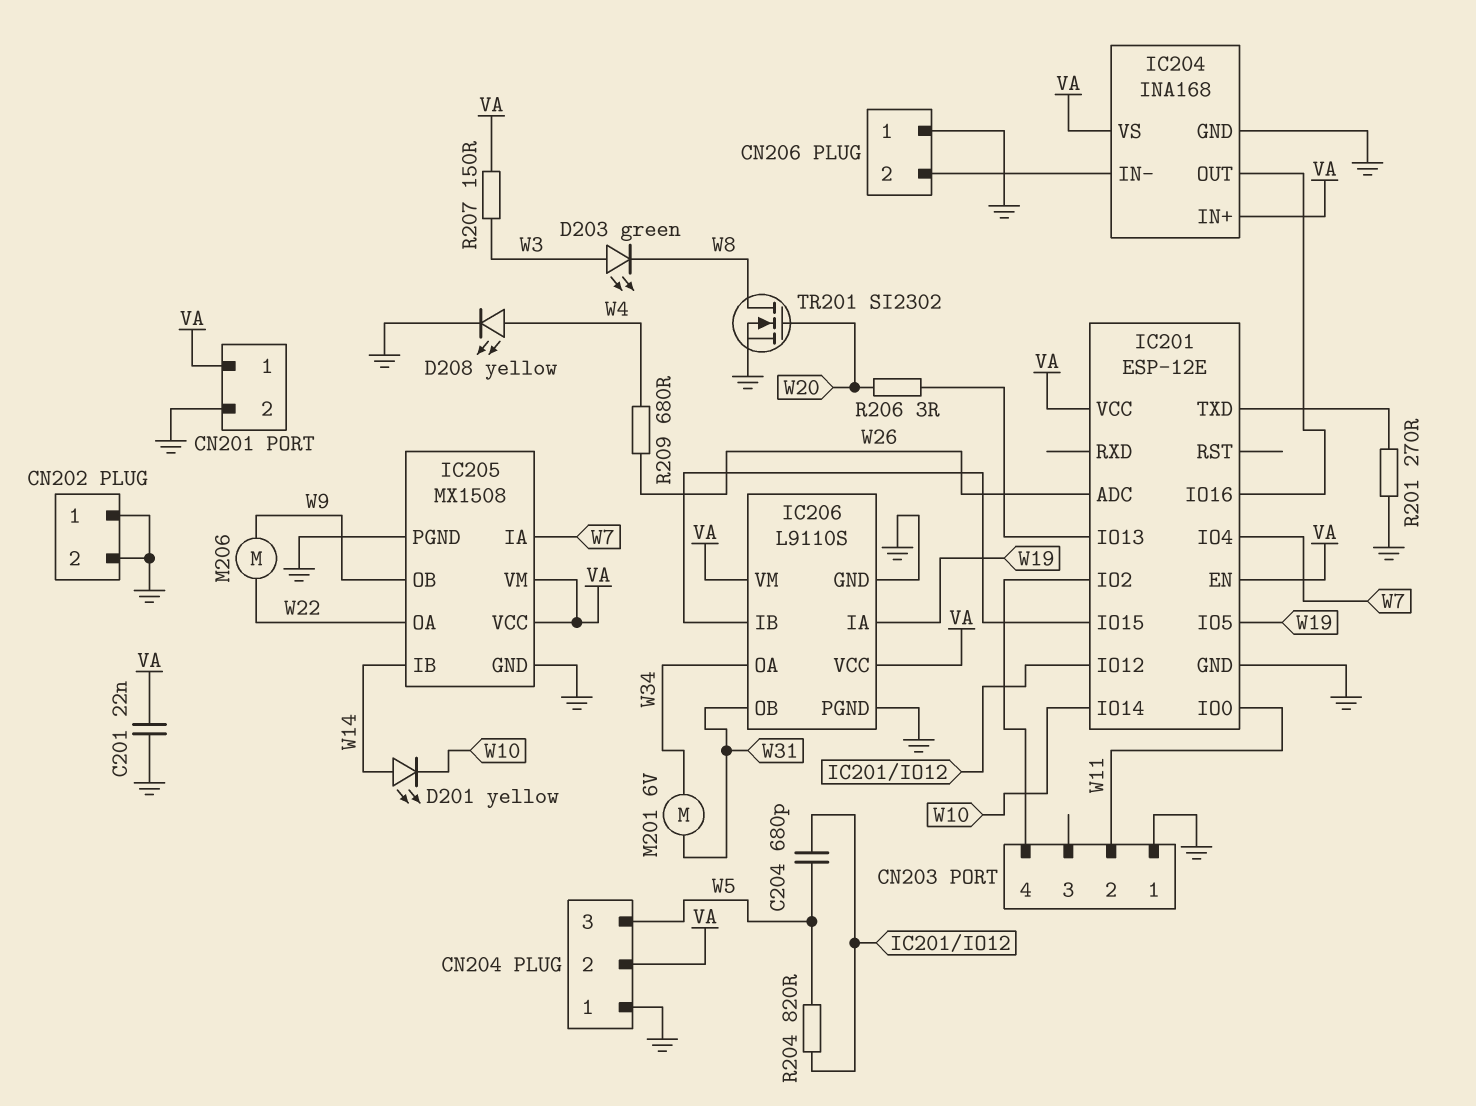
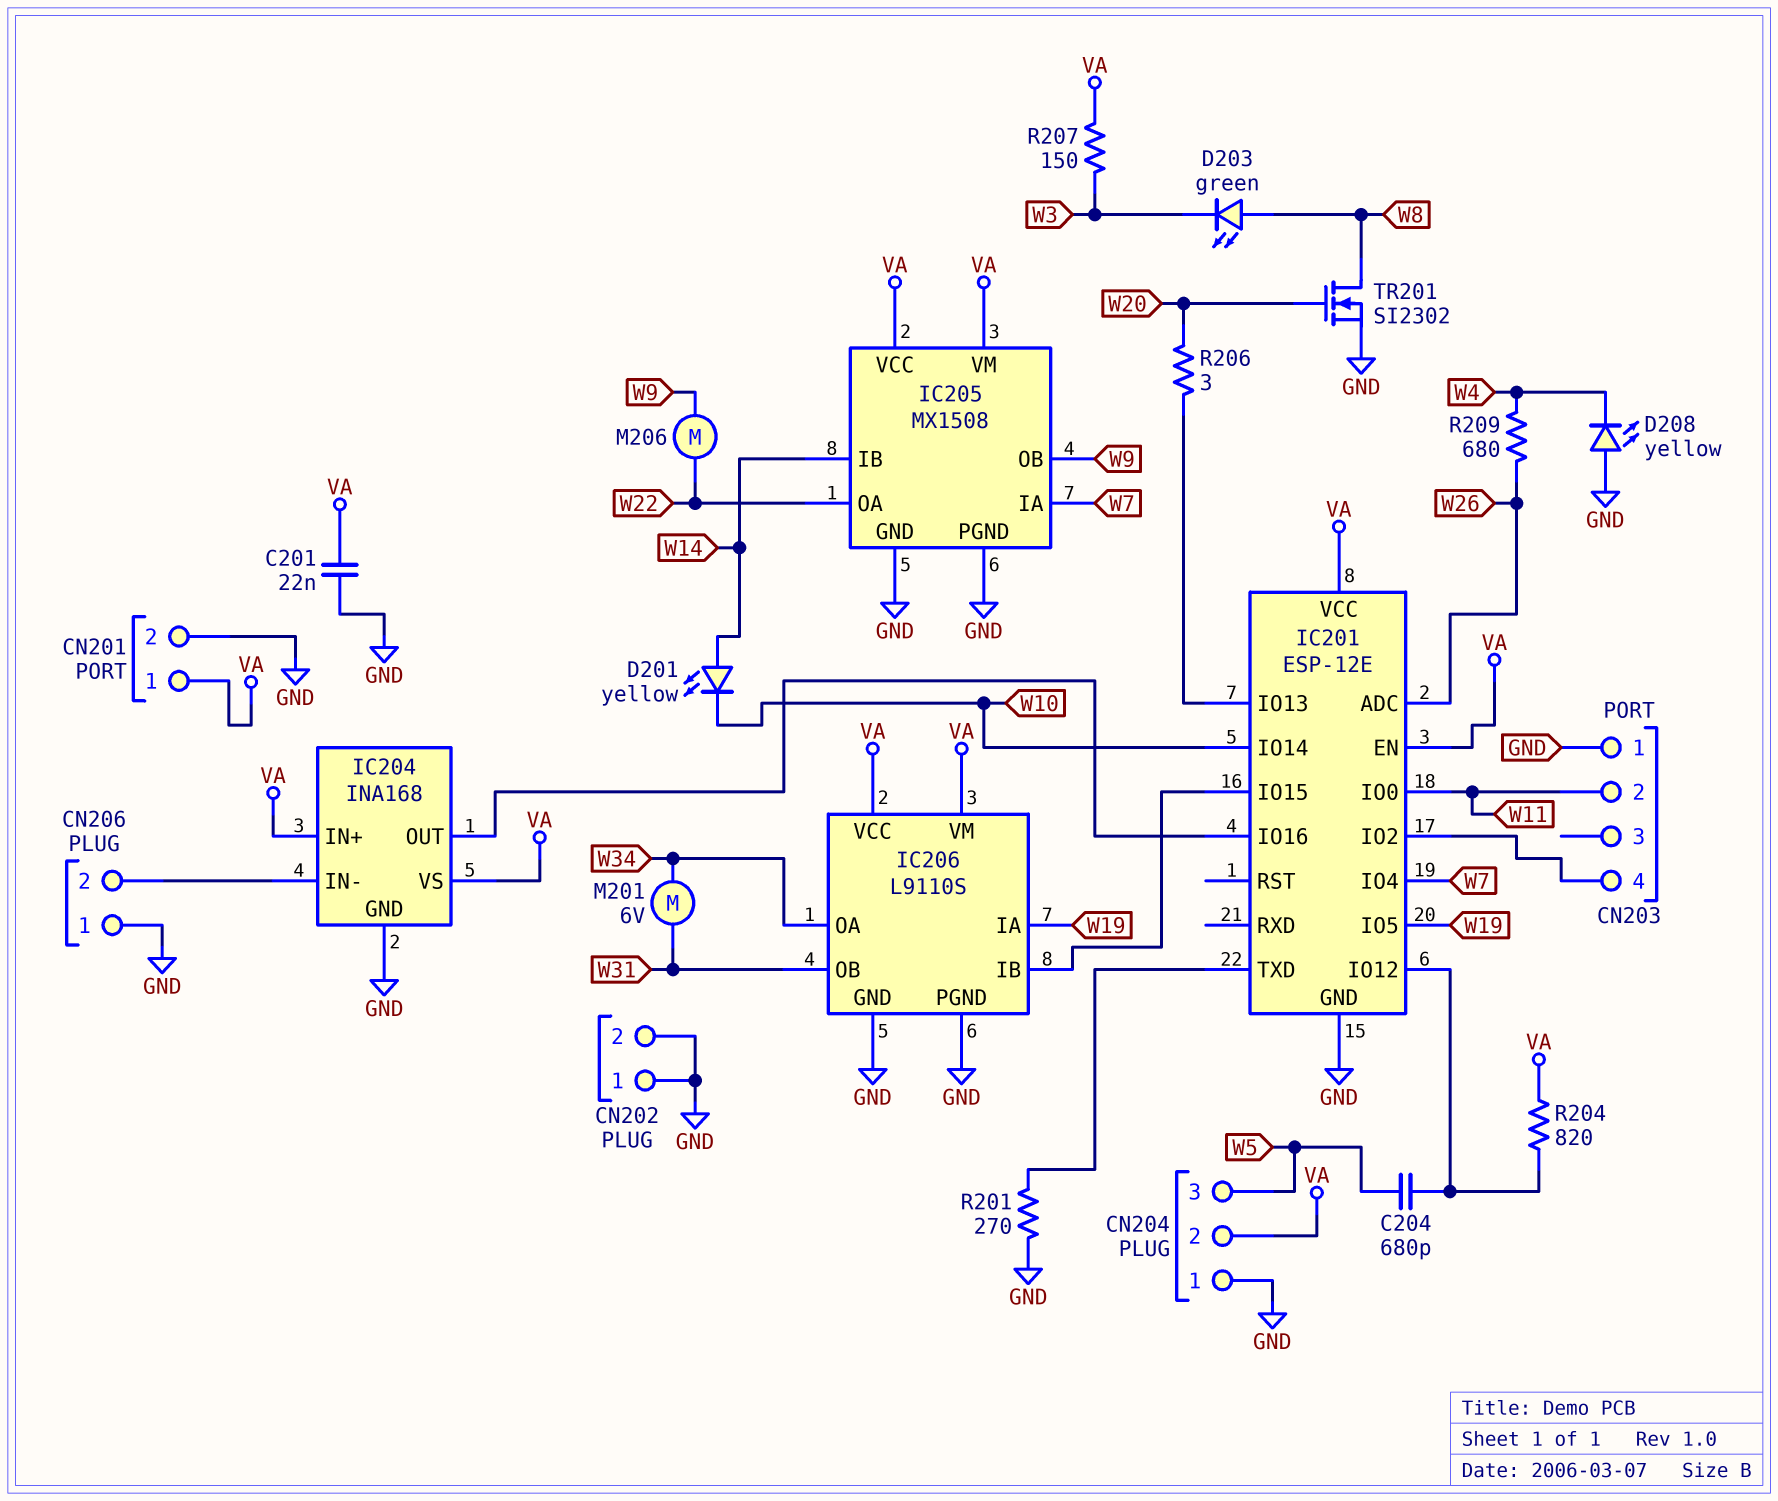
D203: LED green (A W3, K W8) -> LED green (A W8, K W3)
D208: LED yellow (A W4, K GND) -> LED yellow (A GND, K W4)
R204: 820 (IC201/IO12, W5) -> 820 (IC201/IO12, VA)

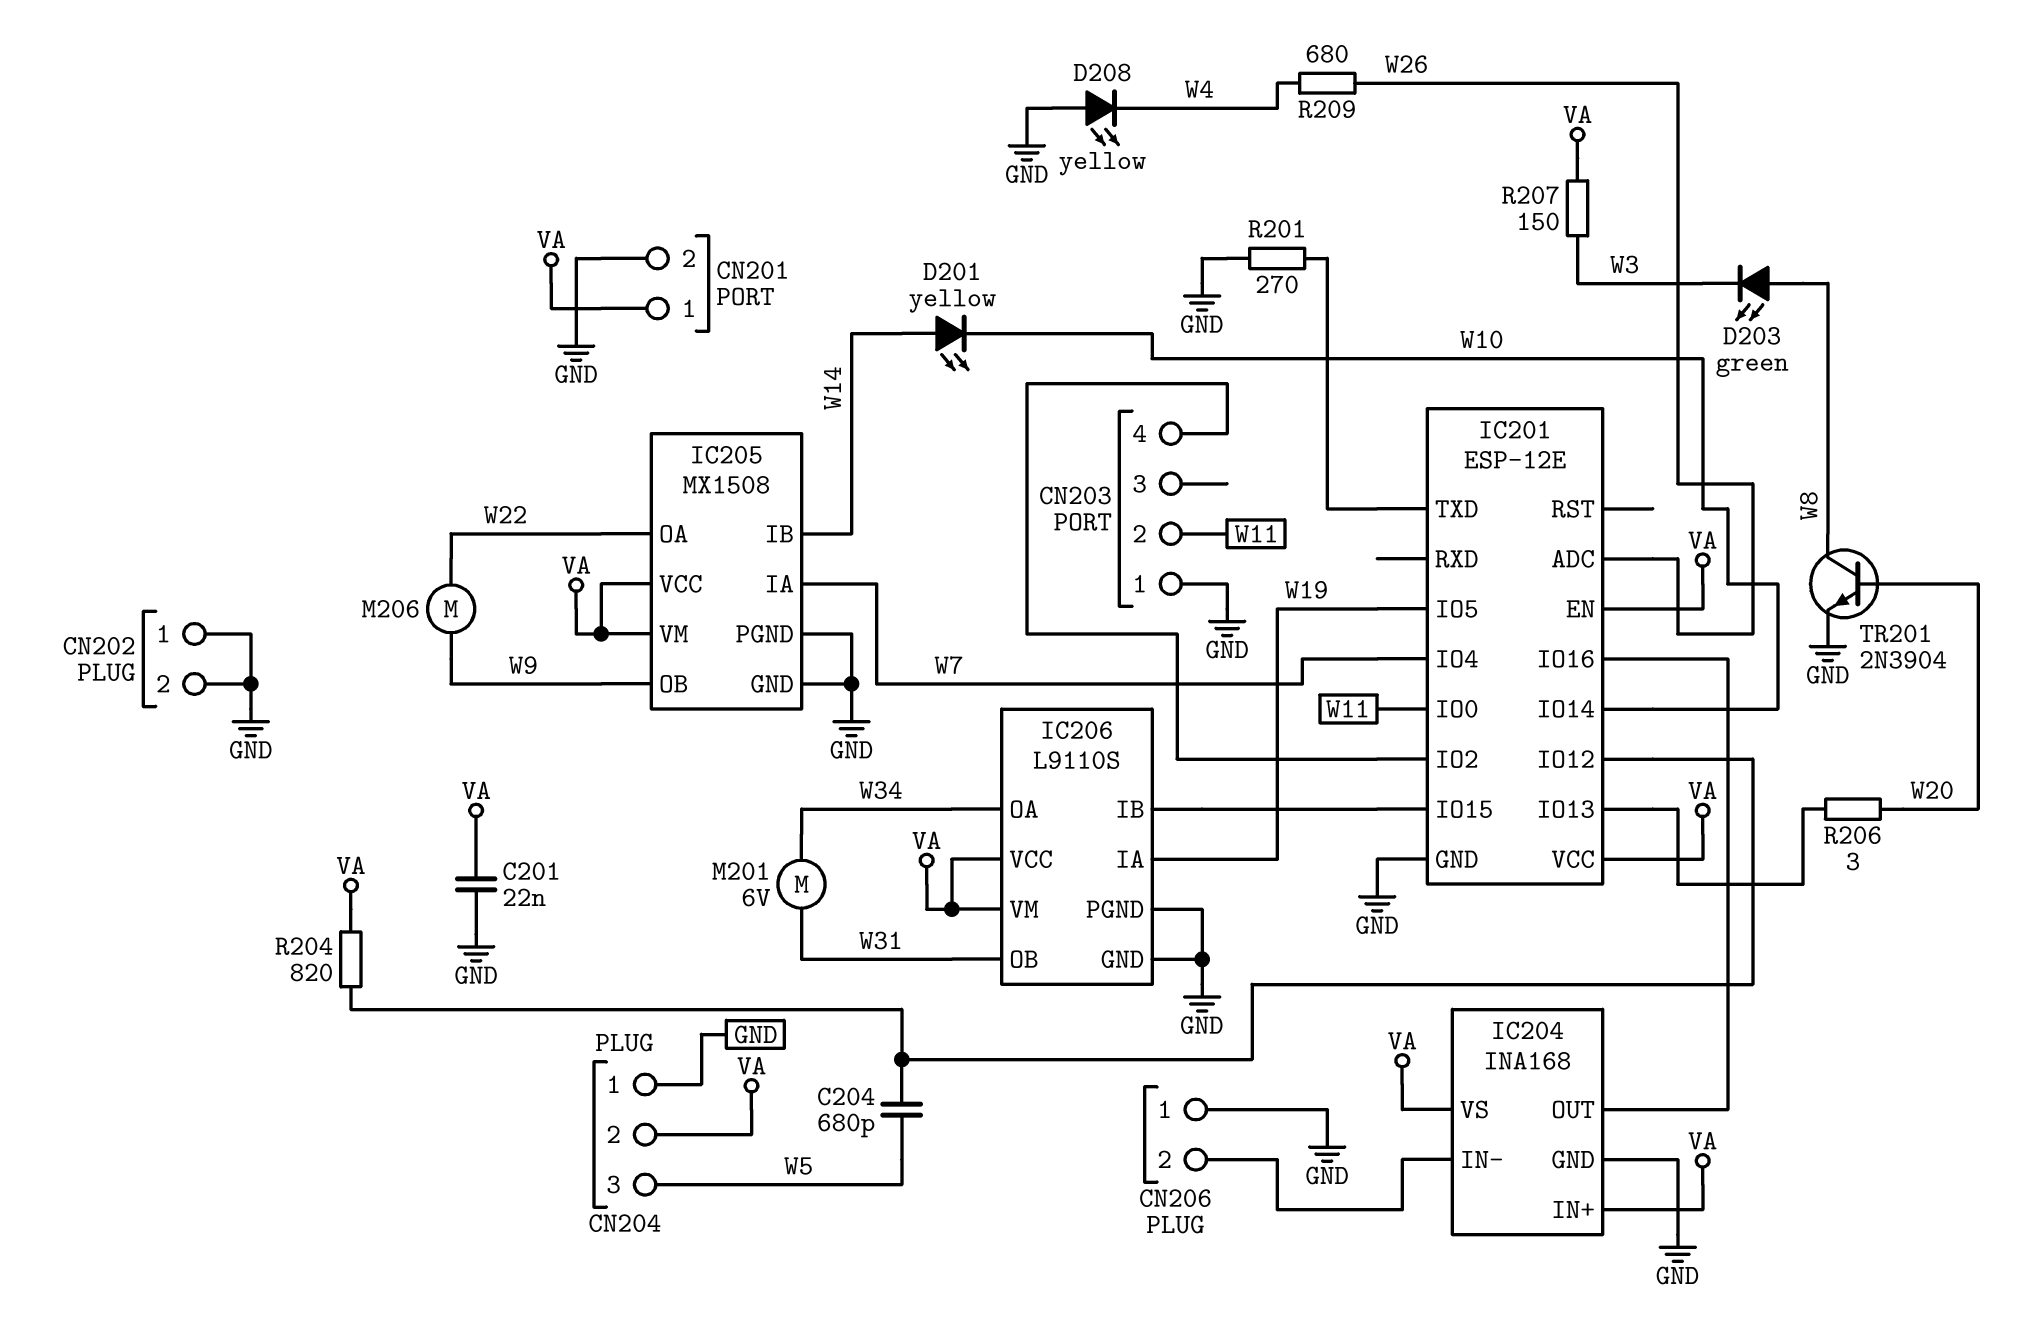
TR201: NMOS SI2302 (G W20, D W8, S GND) -> NPN 2N3904 (B W20, C W8, E GND)

